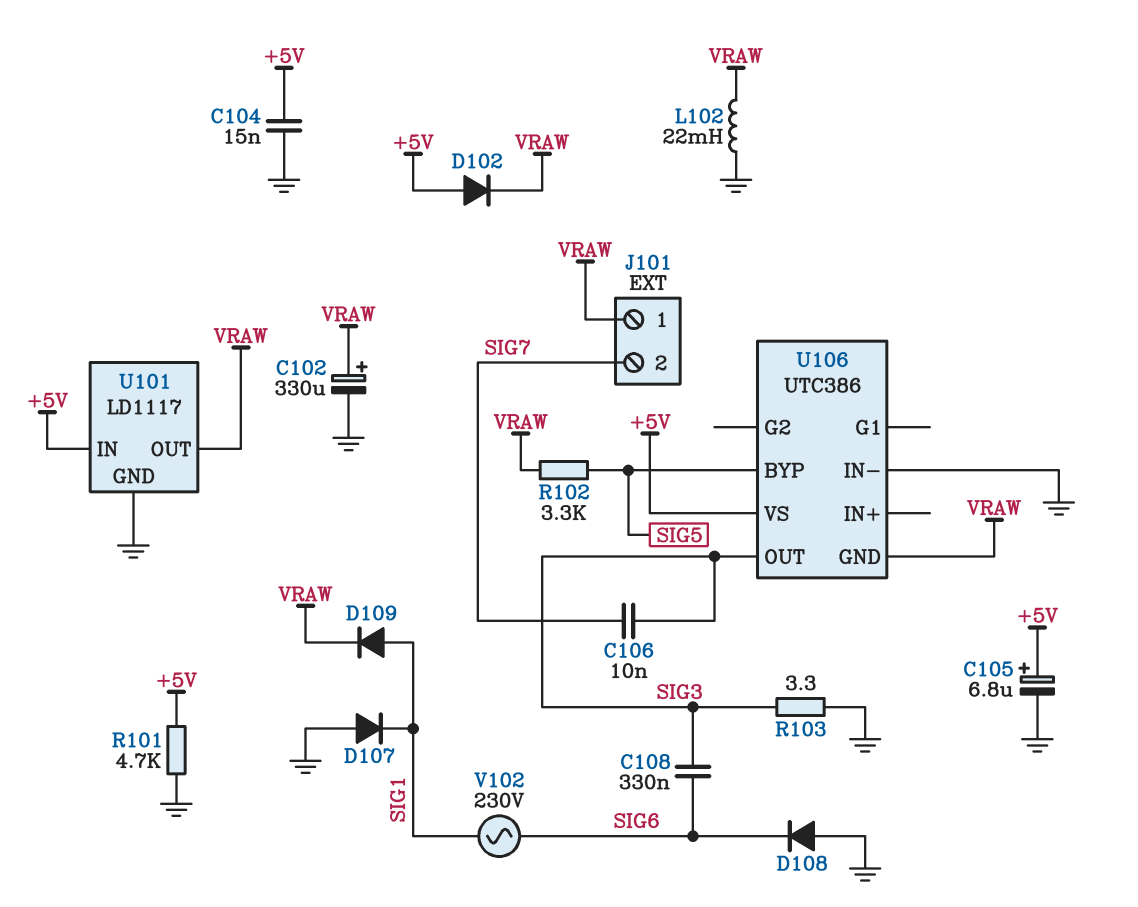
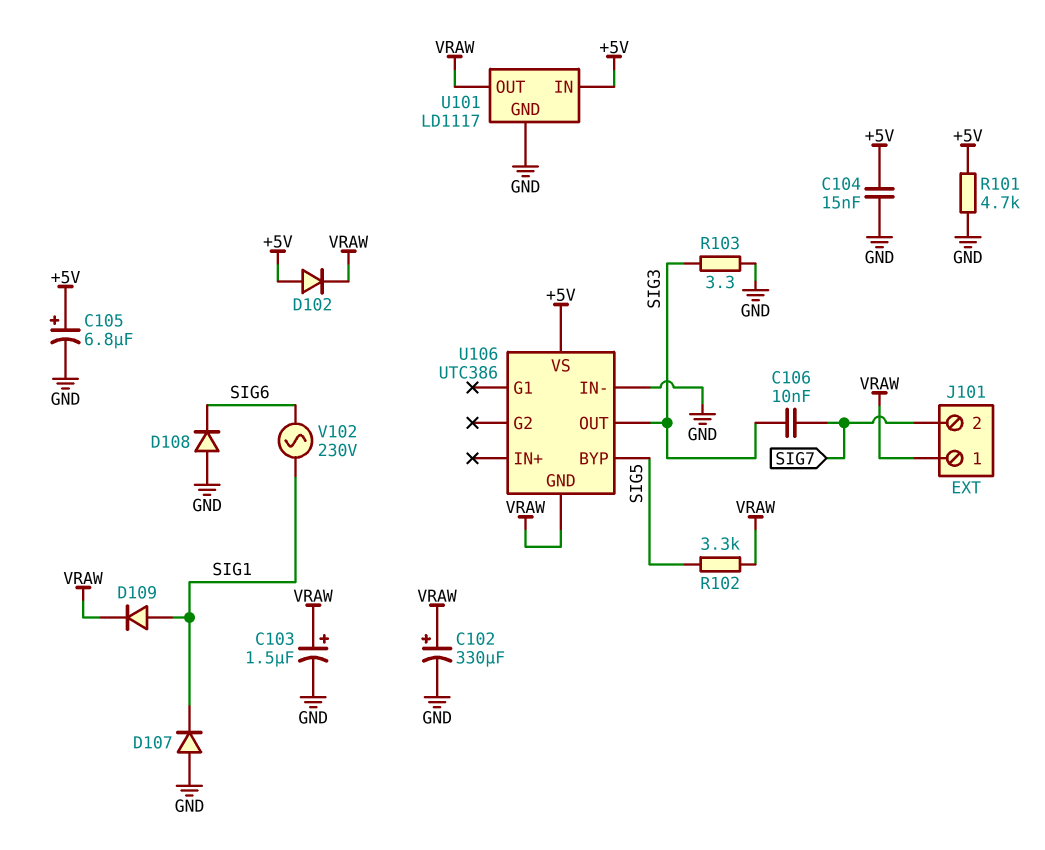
C103: none -> 1.5uF (plus VRAW, minus GND)
C108: 330nF (SIG3, SIG6) -> none
L102: 22mH (GND, VRAW) -> none

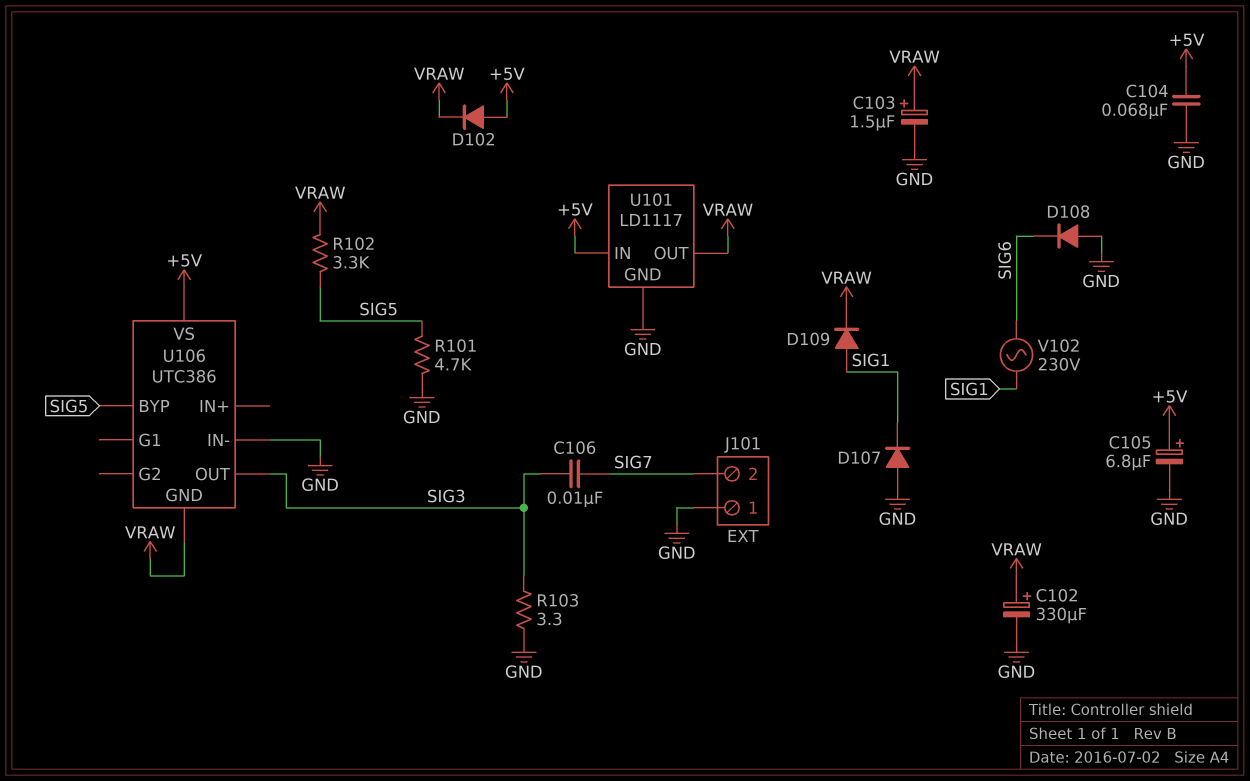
C104: 15nF (+5V, GND) -> 68nF (+5V, GND)
J101 pin 1: VRAW -> GND
R101: 4.7k (+5V, GND) -> 4.7k (GND, SIG5)

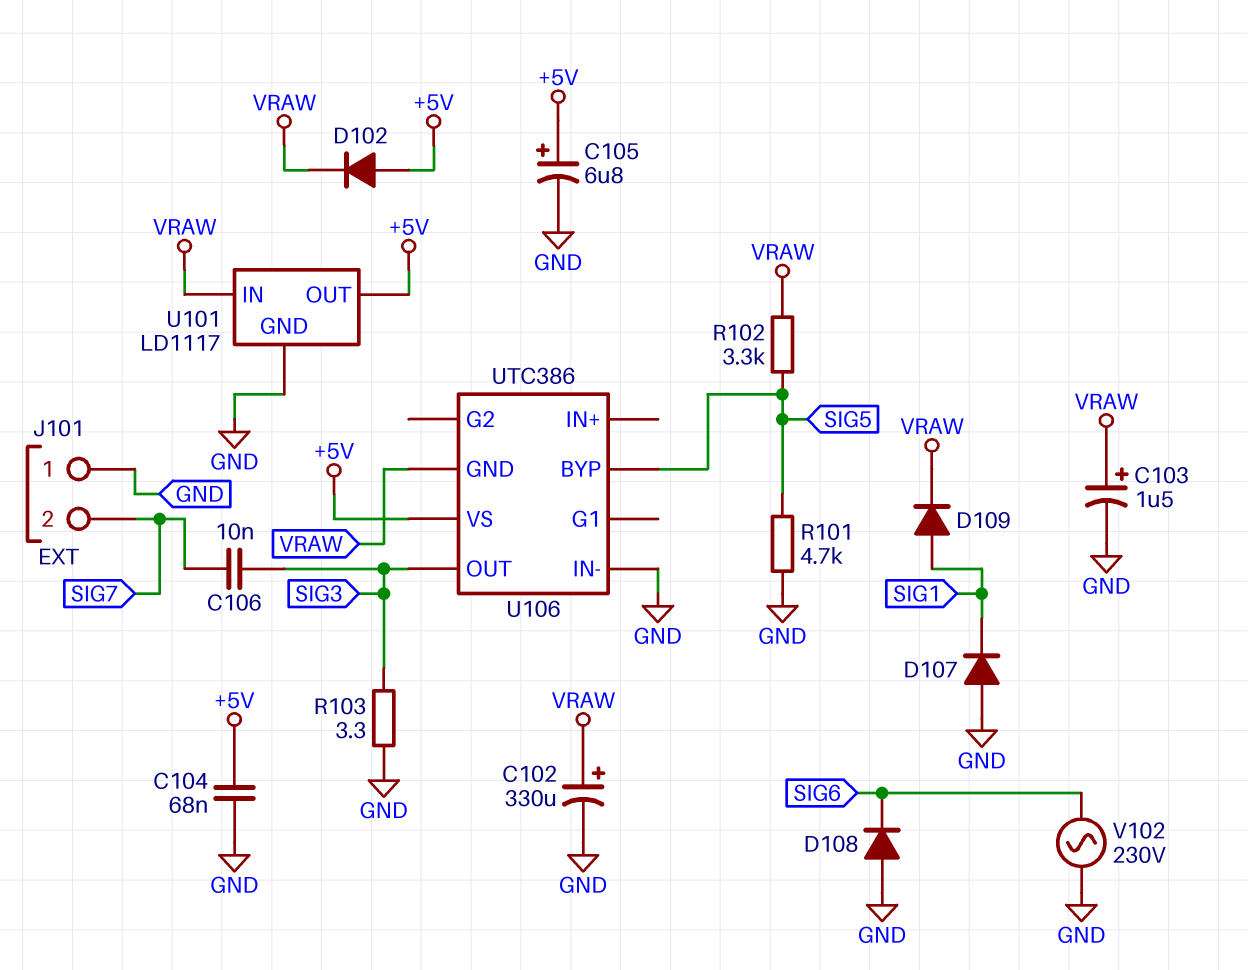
U101 pin IN: +5V -> VRAW
U101 pin OUT: VRAW -> +5V
V102: AC 230V (SIG1, SIG6) -> AC 230V (GND, SIG6)

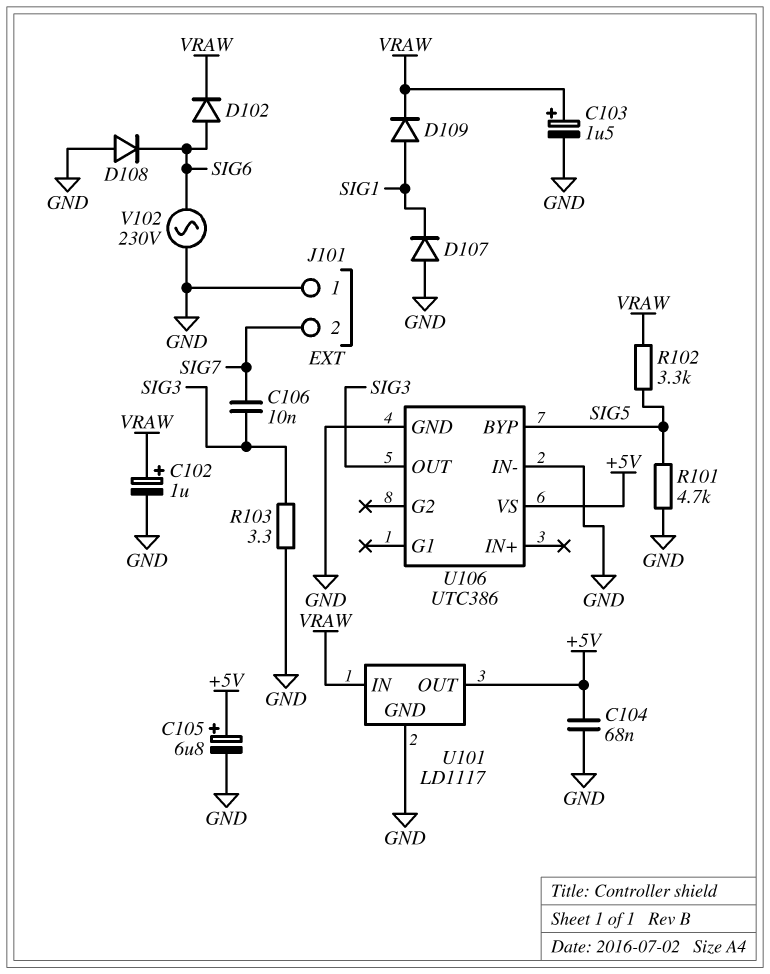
C102: 330uF (plus VRAW, minus GND) -> 1uF (plus VRAW, minus GND)
D102: diode (A +5V, K VRAW) -> diode (A SIG6, K VRAW)
U106 pin GND: VRAW -> GND

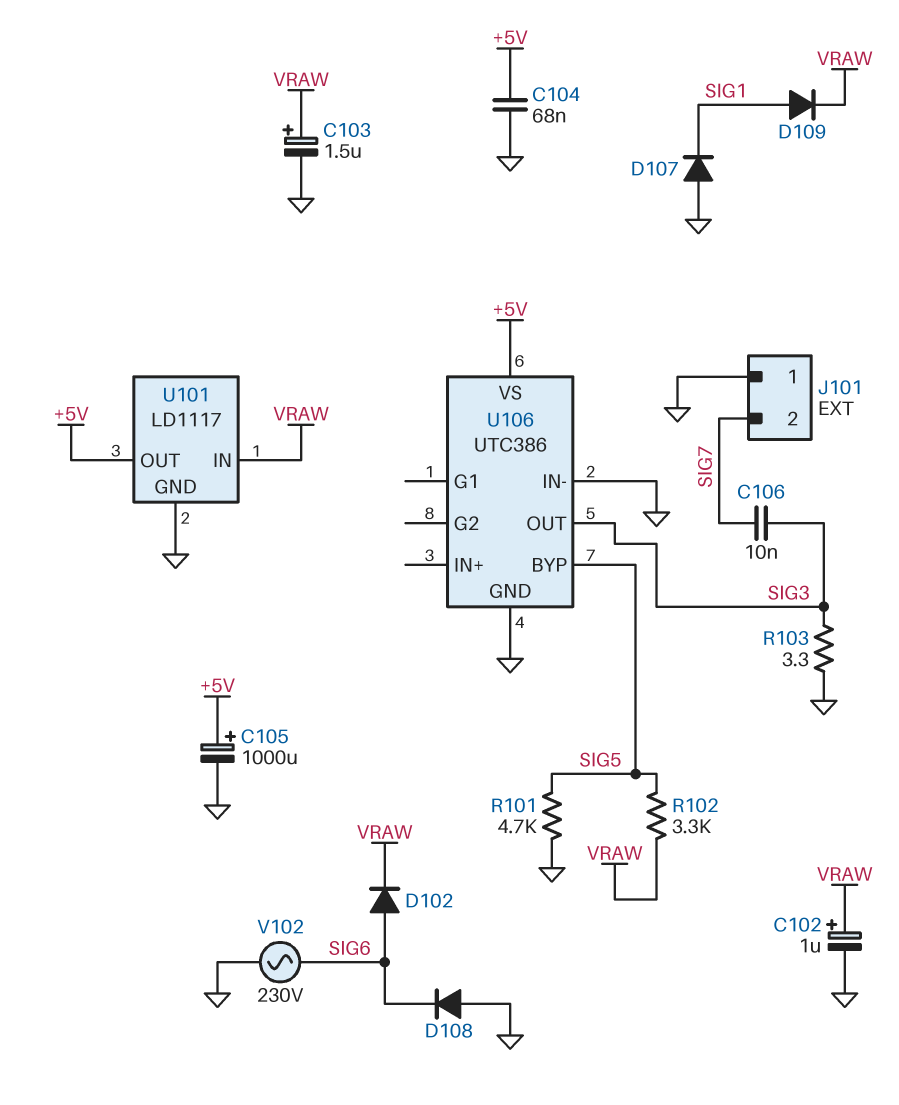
C105: 6.8uF (plus +5V, minus GND) -> 1000uF (plus +5V, minus GND)

